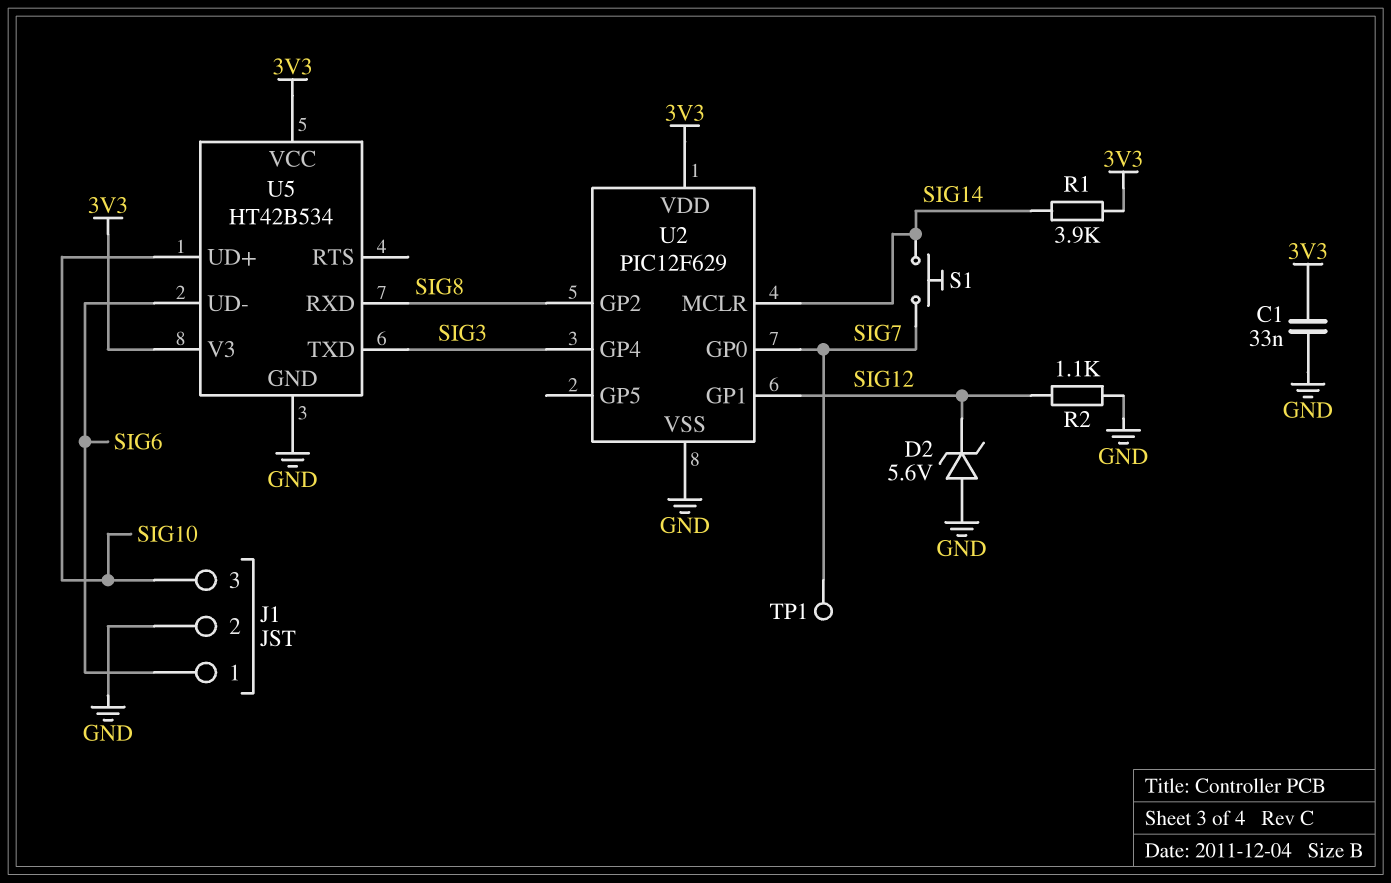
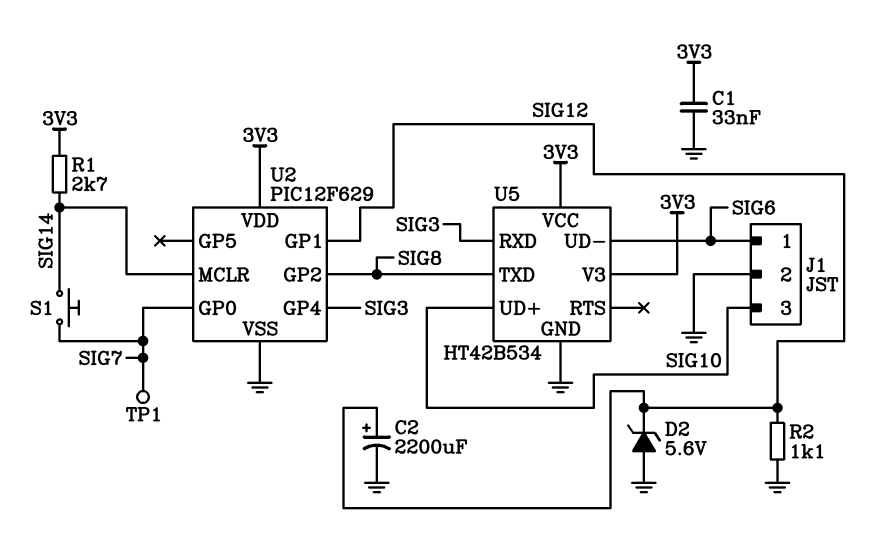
C2: none -> 2200uF (plus SIG12, minus GND)
R1: 3.9k (3V3, SIG14) -> 2.7k (3V3, SIG14)
U5 pin RXD: SIG8 -> SIG3
U5 pin TXD: SIG3 -> SIG8

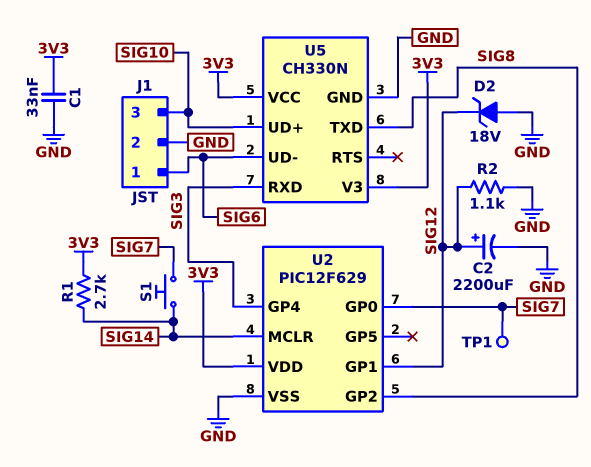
D2: zener 5.6V (A GND, K SIG12) -> zener 18V (A GND, K SIG12)
U5: HT42B534 -> CH330N

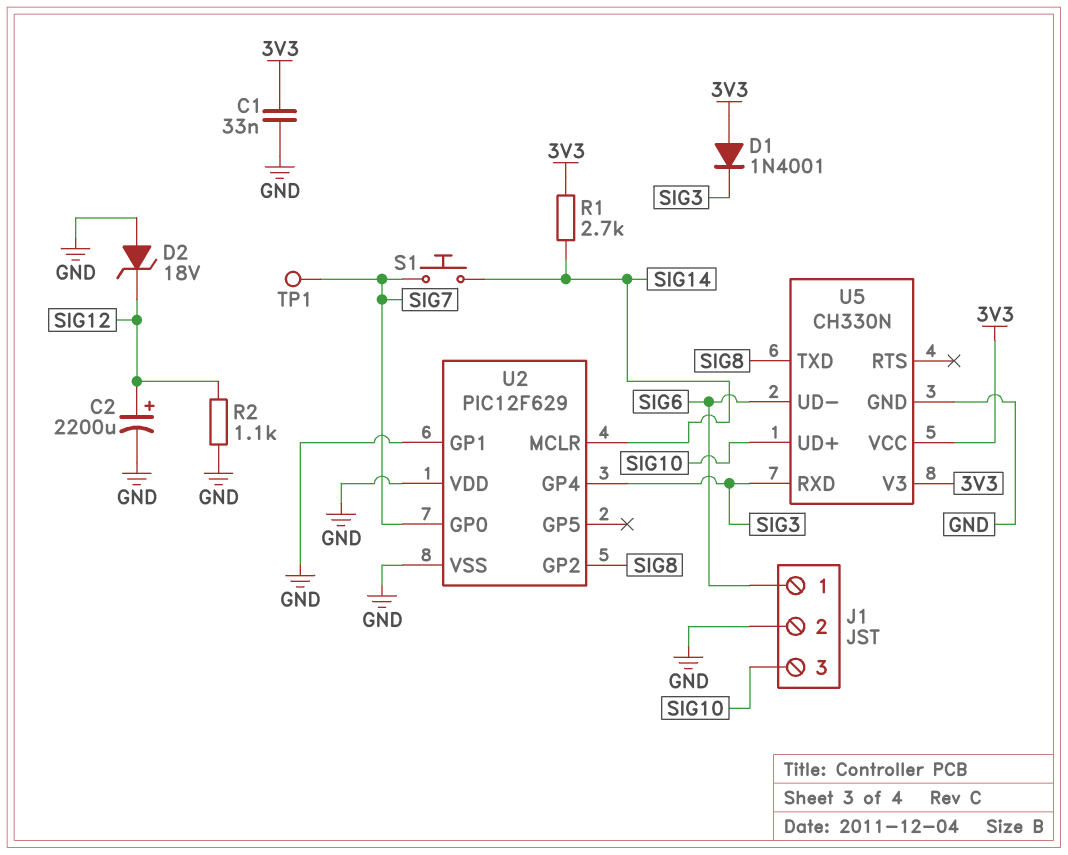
D1: none -> diode 1N4001 (A 3V3, K SIG3)
U2 pin GP1: SIG12 -> GND
U2 pin VDD: 3V3 -> GND

